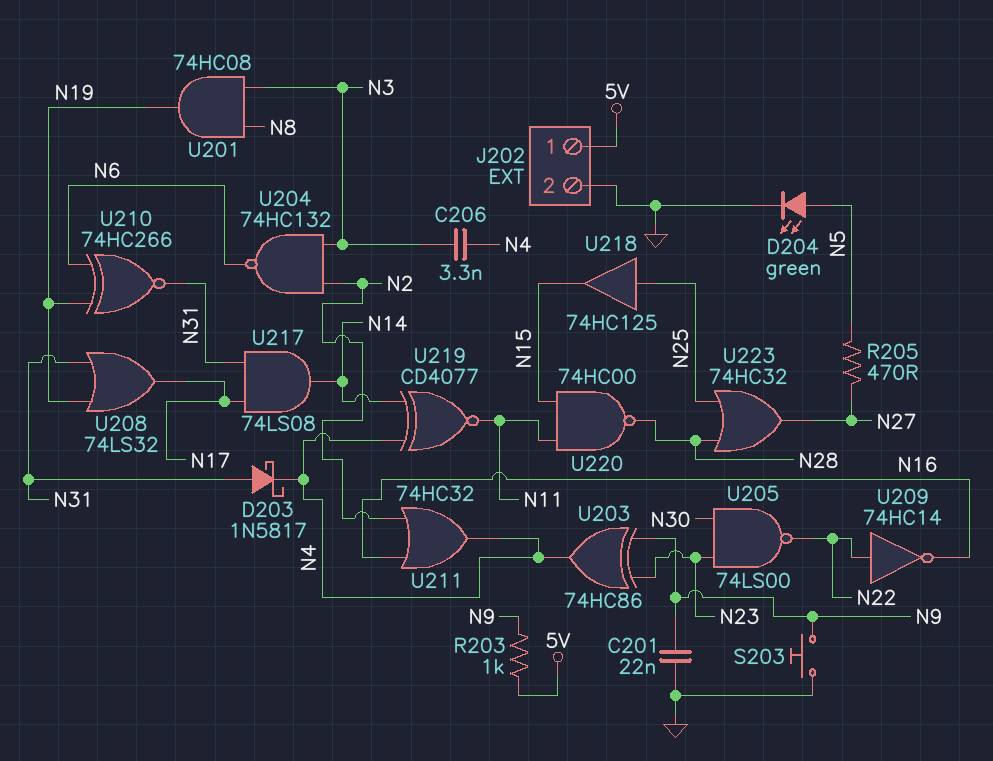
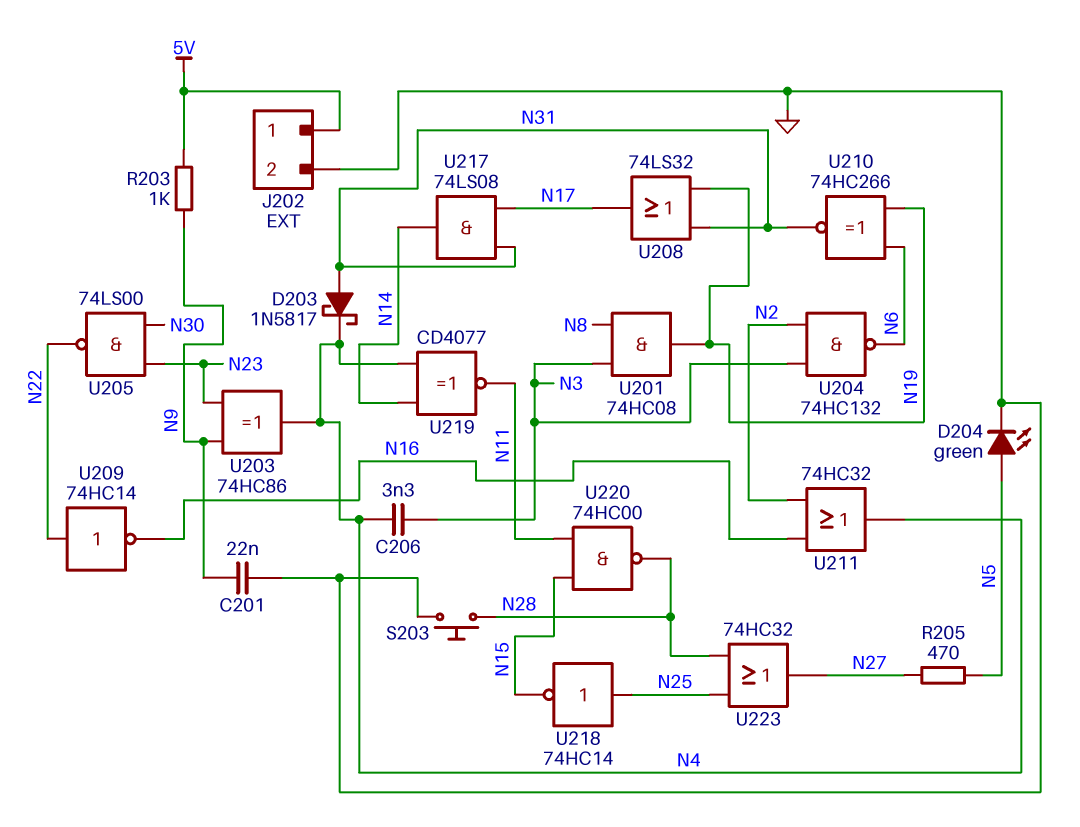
S203: button (GND, N9) -> button (GND, N28)
U218: buffer 74HC125 (in N25, out N15) -> NOT 74HC14 (in N25, out N15)

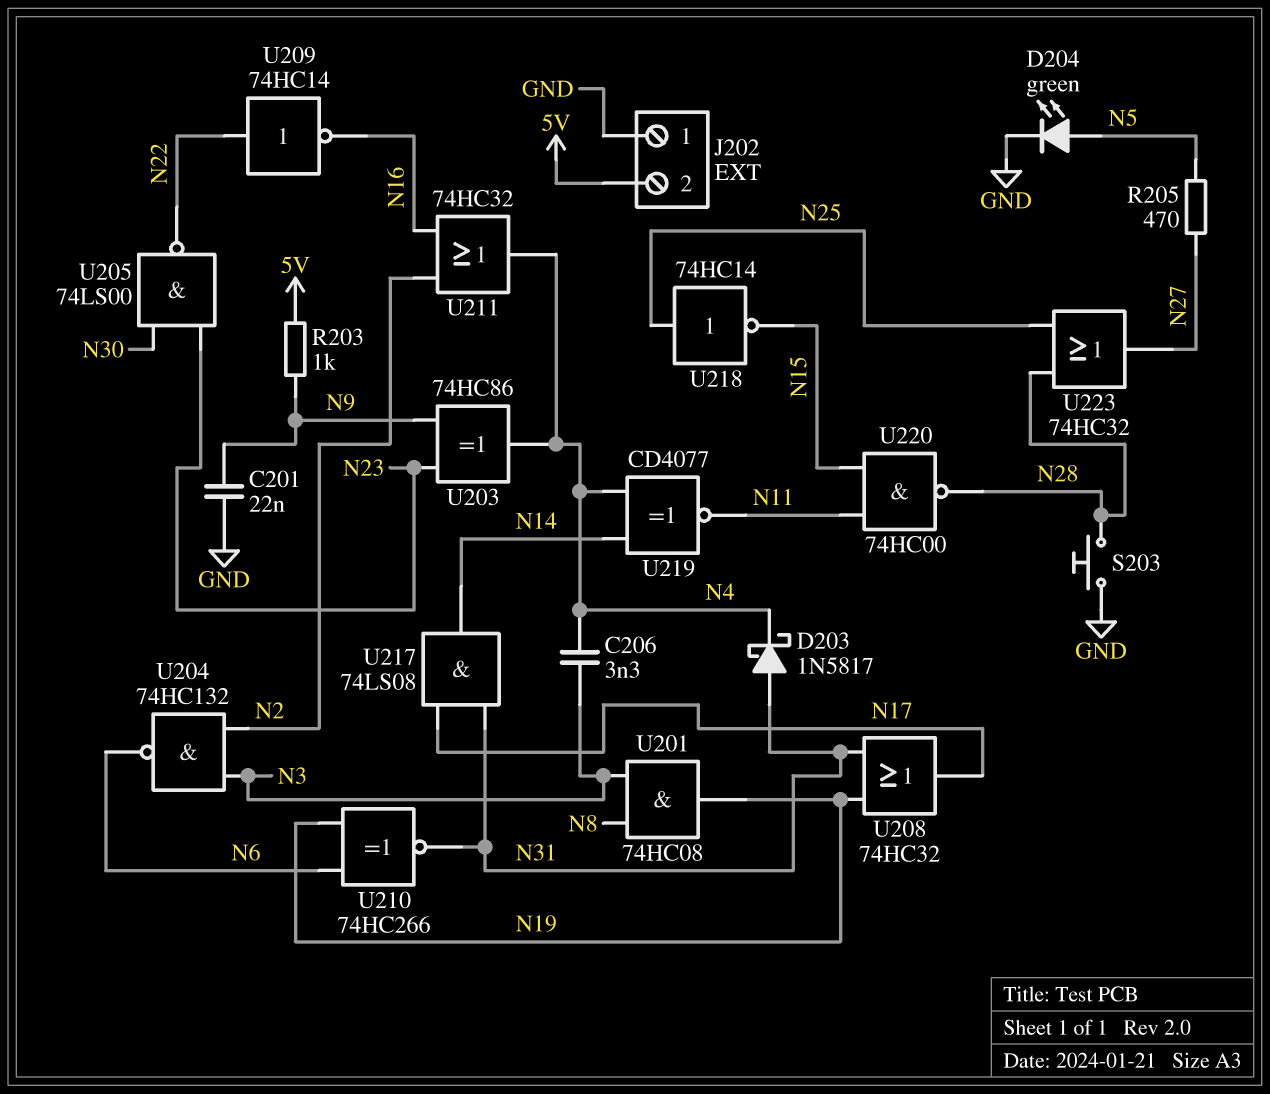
J202 pin 1: 5V -> GND
J202 pin 2: GND -> 5V
U208: OR 74LS32 (in N19, in N31, out N17) -> OR 74HC32 (in N19, in N31, out N17)

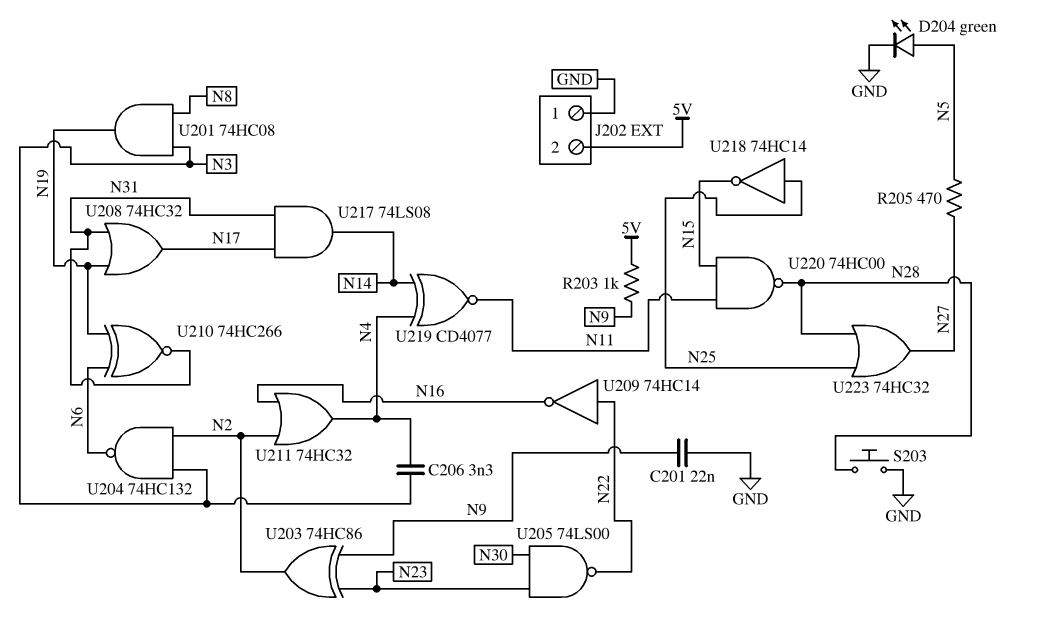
D203: schottky 1N5817 (A N31, K N4) -> none
U203: XOR 74HC86 (in N9, in N23, out N4) -> XOR 74HC86 (in N9, in N23, out N2)

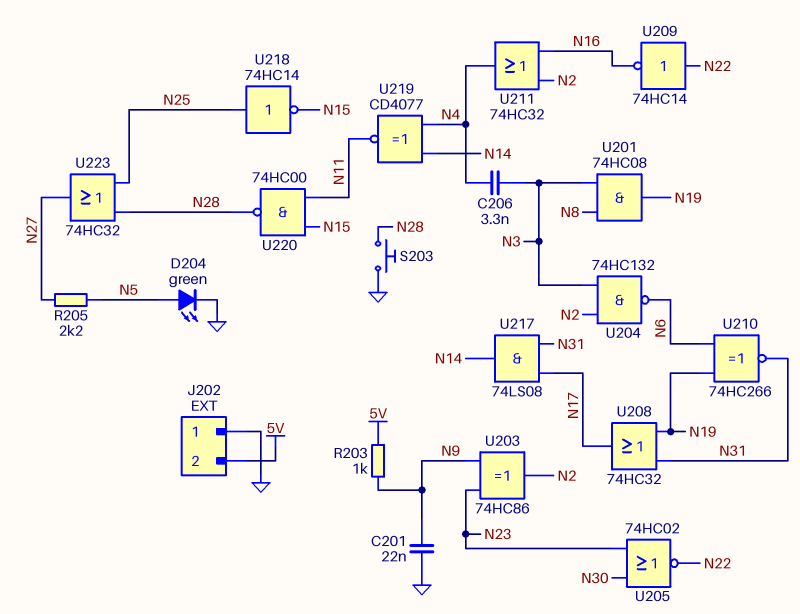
R205: 470 (N5, N27) -> 2.2k (N5, N27)
U205: NAND 74LS00 (in N23, in N30, out N22) -> NOR 74HC02 (in N23, in N30, out N22)

